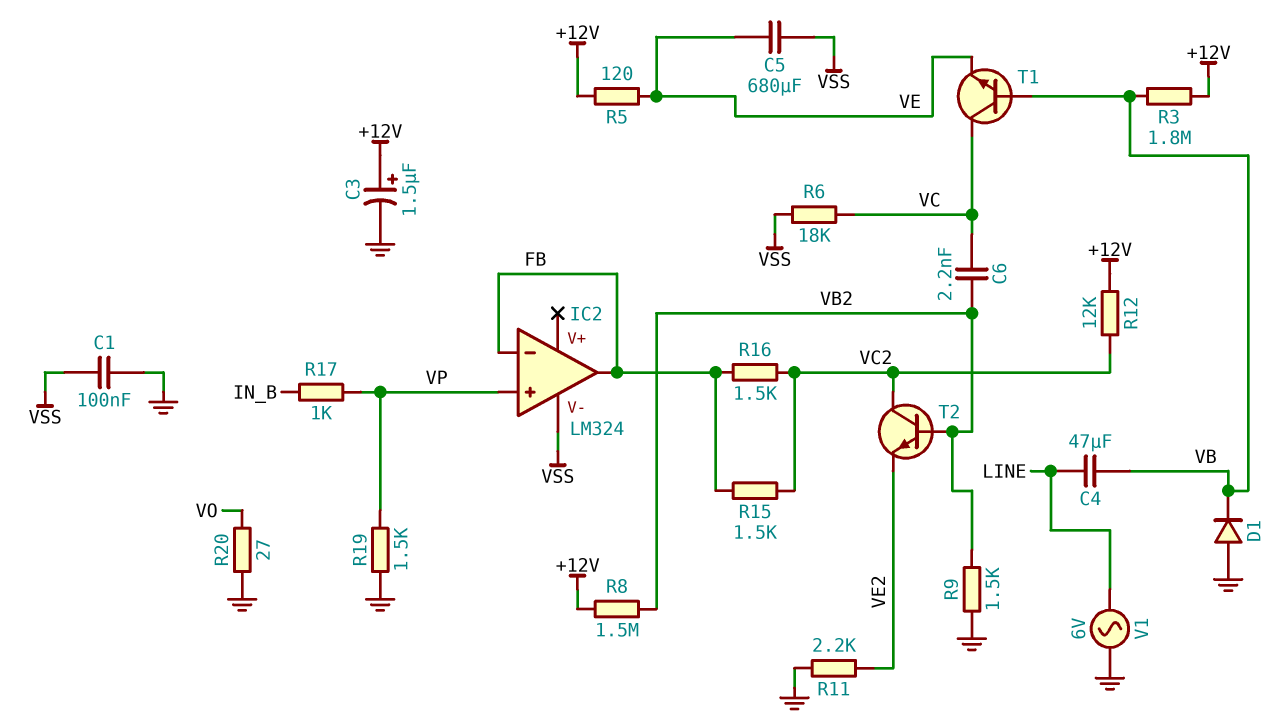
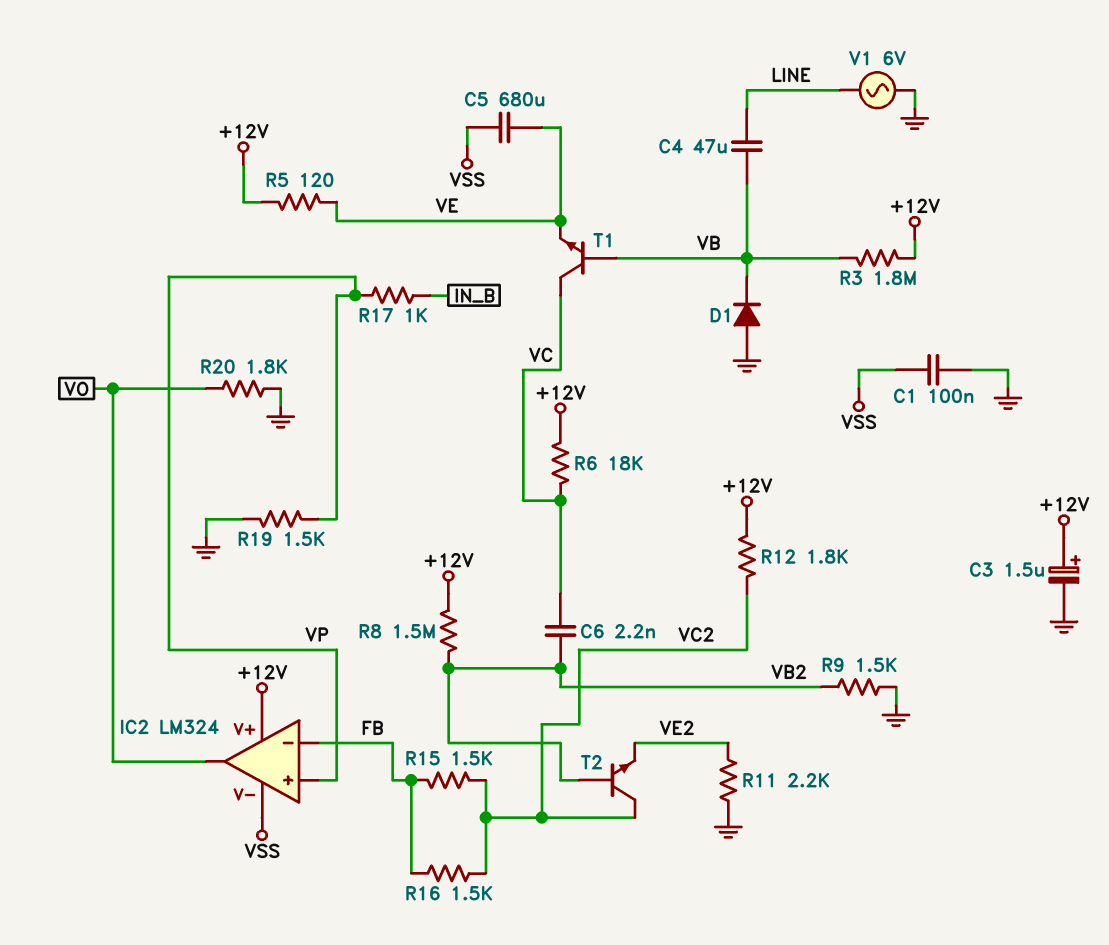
IC2 pin V+: none -> +12V
IC2 pin out: FB -> VO
R6: 18k (VC, VSS) -> 18k (+12V, VC)
R12: 12k (+12V, VC2) -> 1.8k (+12V, VC2)
R20: 27 (GND, VO) -> 1.8k (GND, VO)

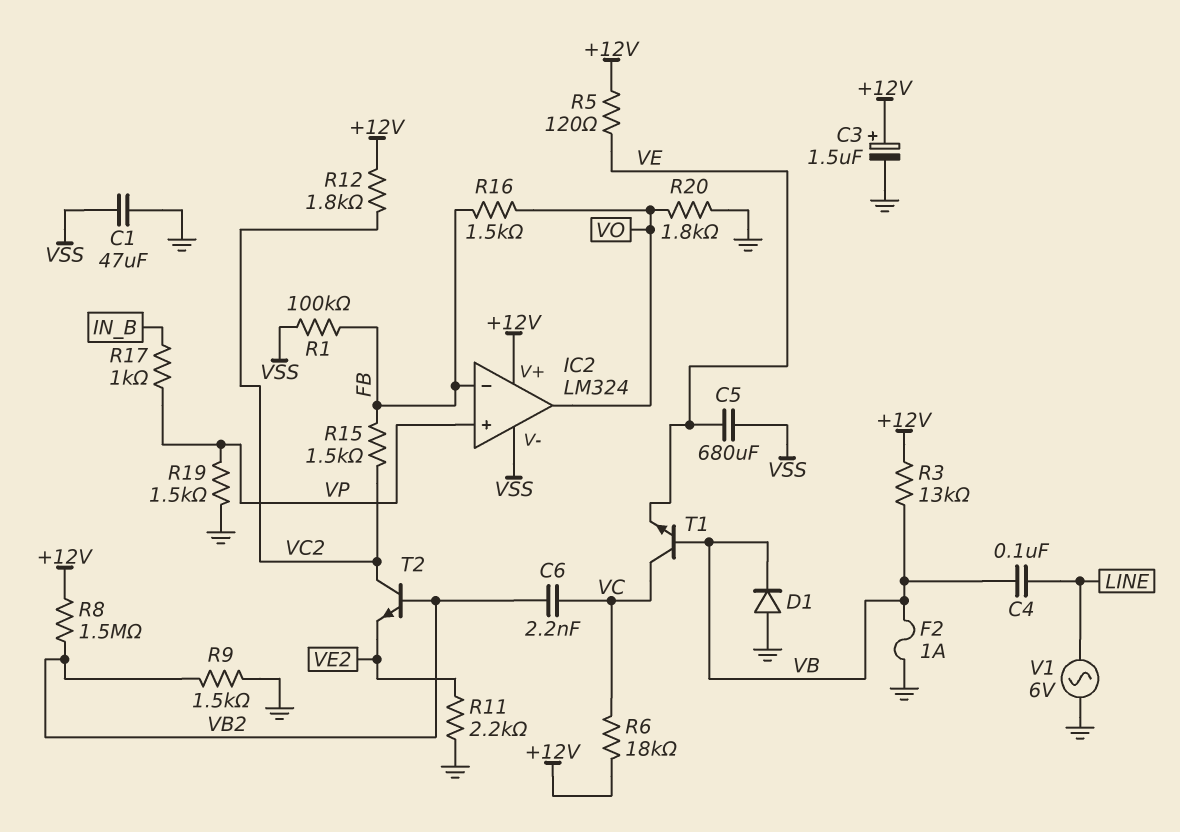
C1: 100nF (GND, VSS) -> 47uF (GND, VSS)
C4: 47uF (LINE, VB) -> 100nF (LINE, VB)
F2: none -> 1A (GND, VB)
R1: none -> 100k (FB, VSS)
R3: 1.8M (+12V, VB) -> 13k (+12V, VB)
R16: 1.5k (FB, VC2) -> 1.5k (FB, VO)

